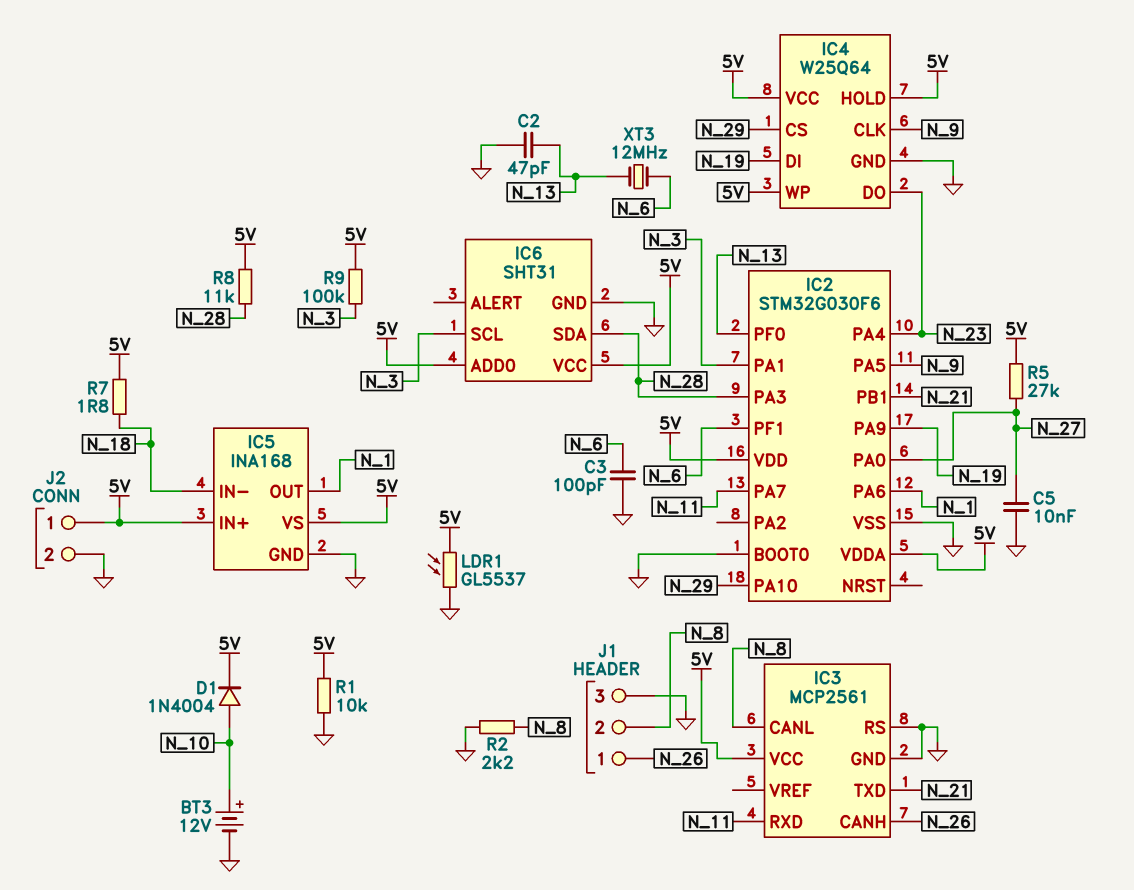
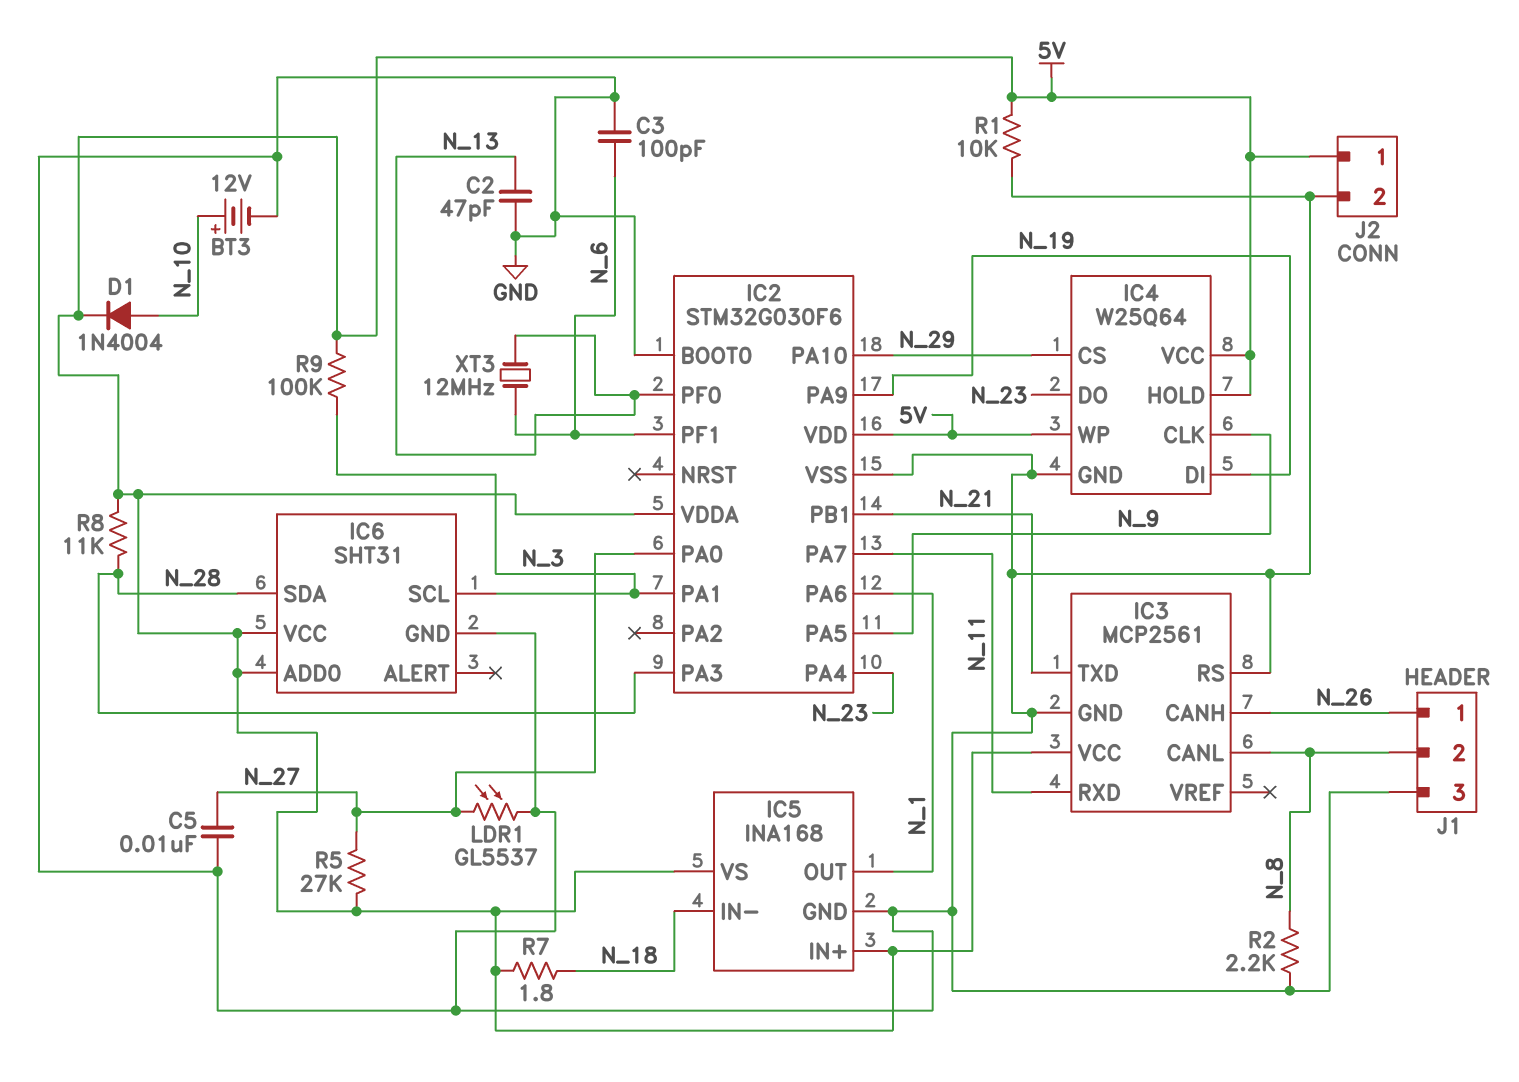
LDR1: GL5537 (5V, GND) -> GL5537 (GND, N_27)

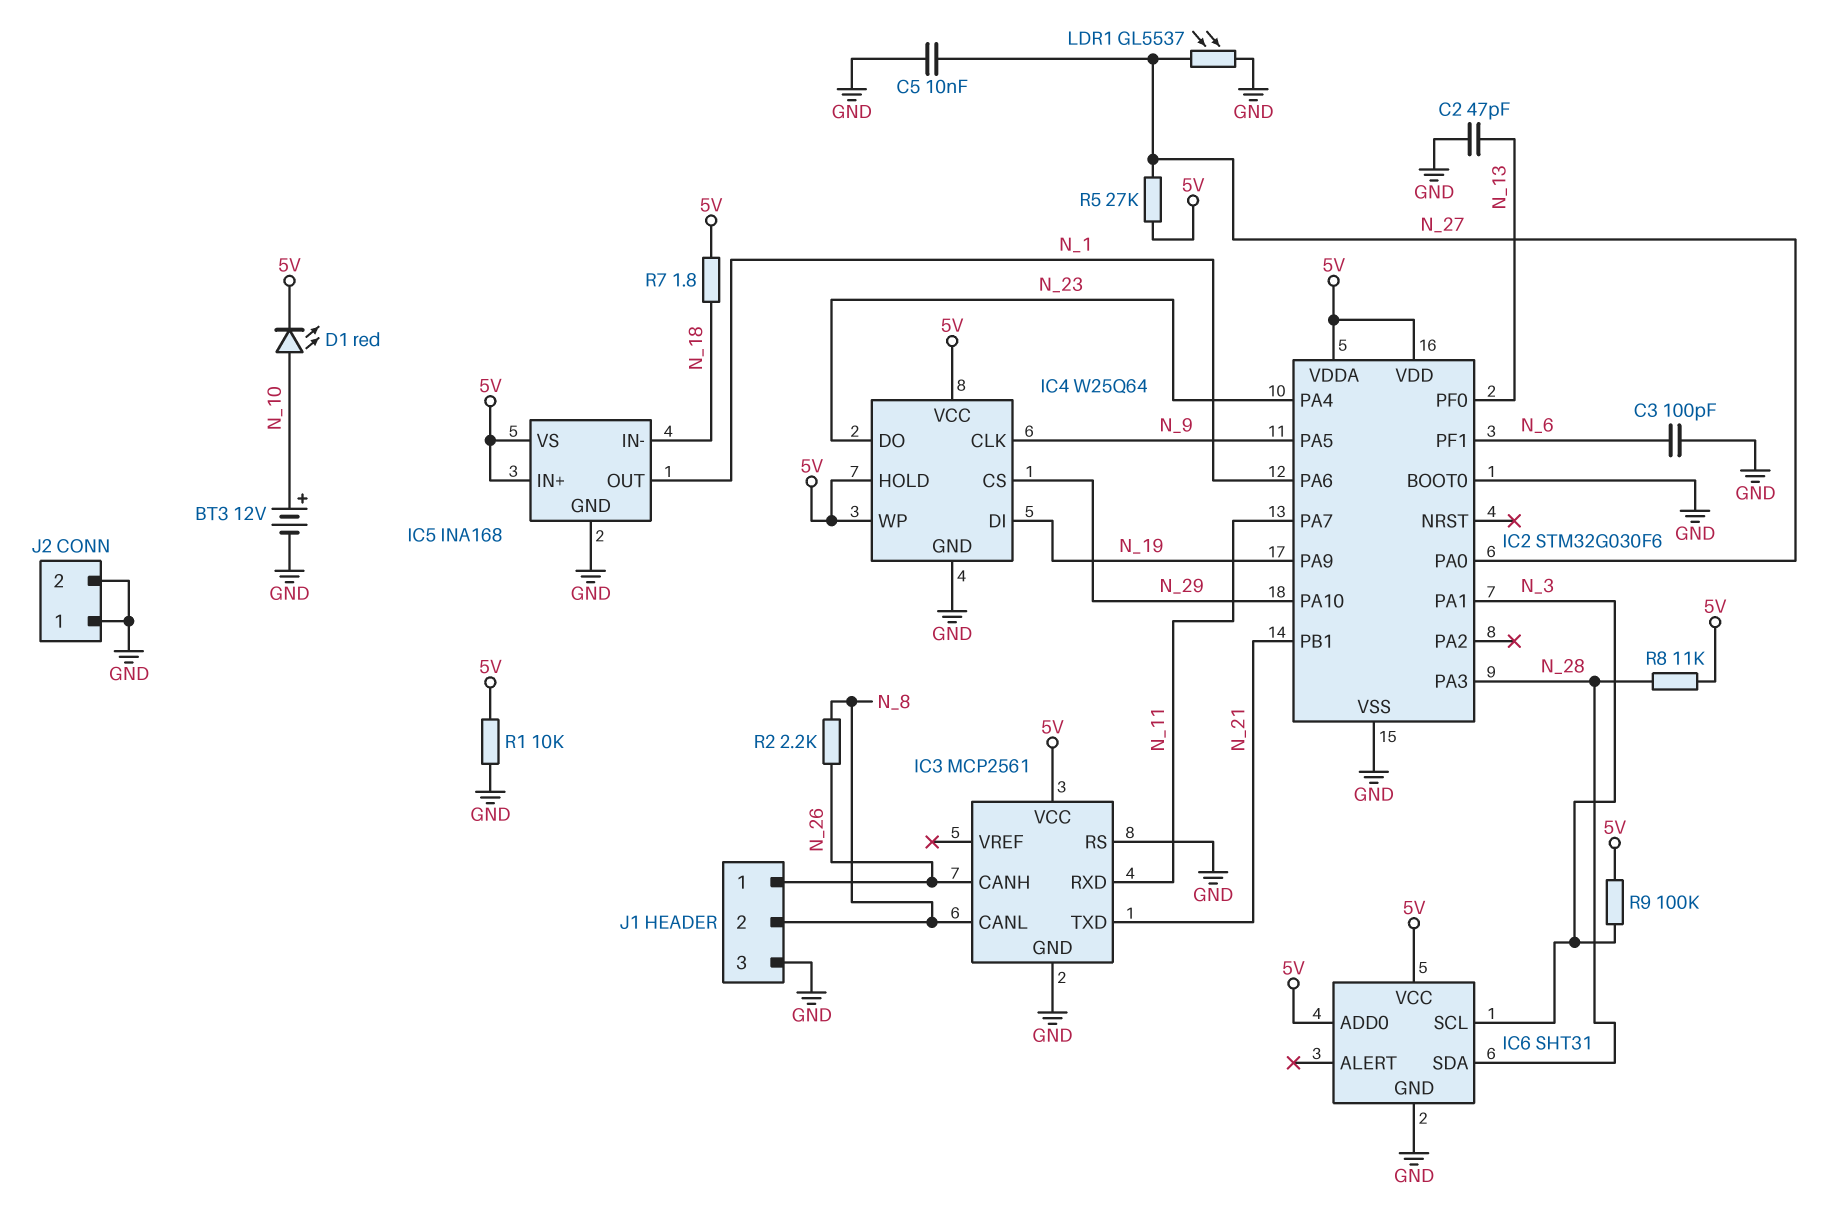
D1: diode 1N4004 (A N_10, K 5V) -> LED red (A N_10, K 5V)
J2 pin 1: 5V -> GND
R2: 2.2k (GND, N_8) -> 2.2k (N_8, N_26)
XT3: 12MHz (N_6, N_13) -> none

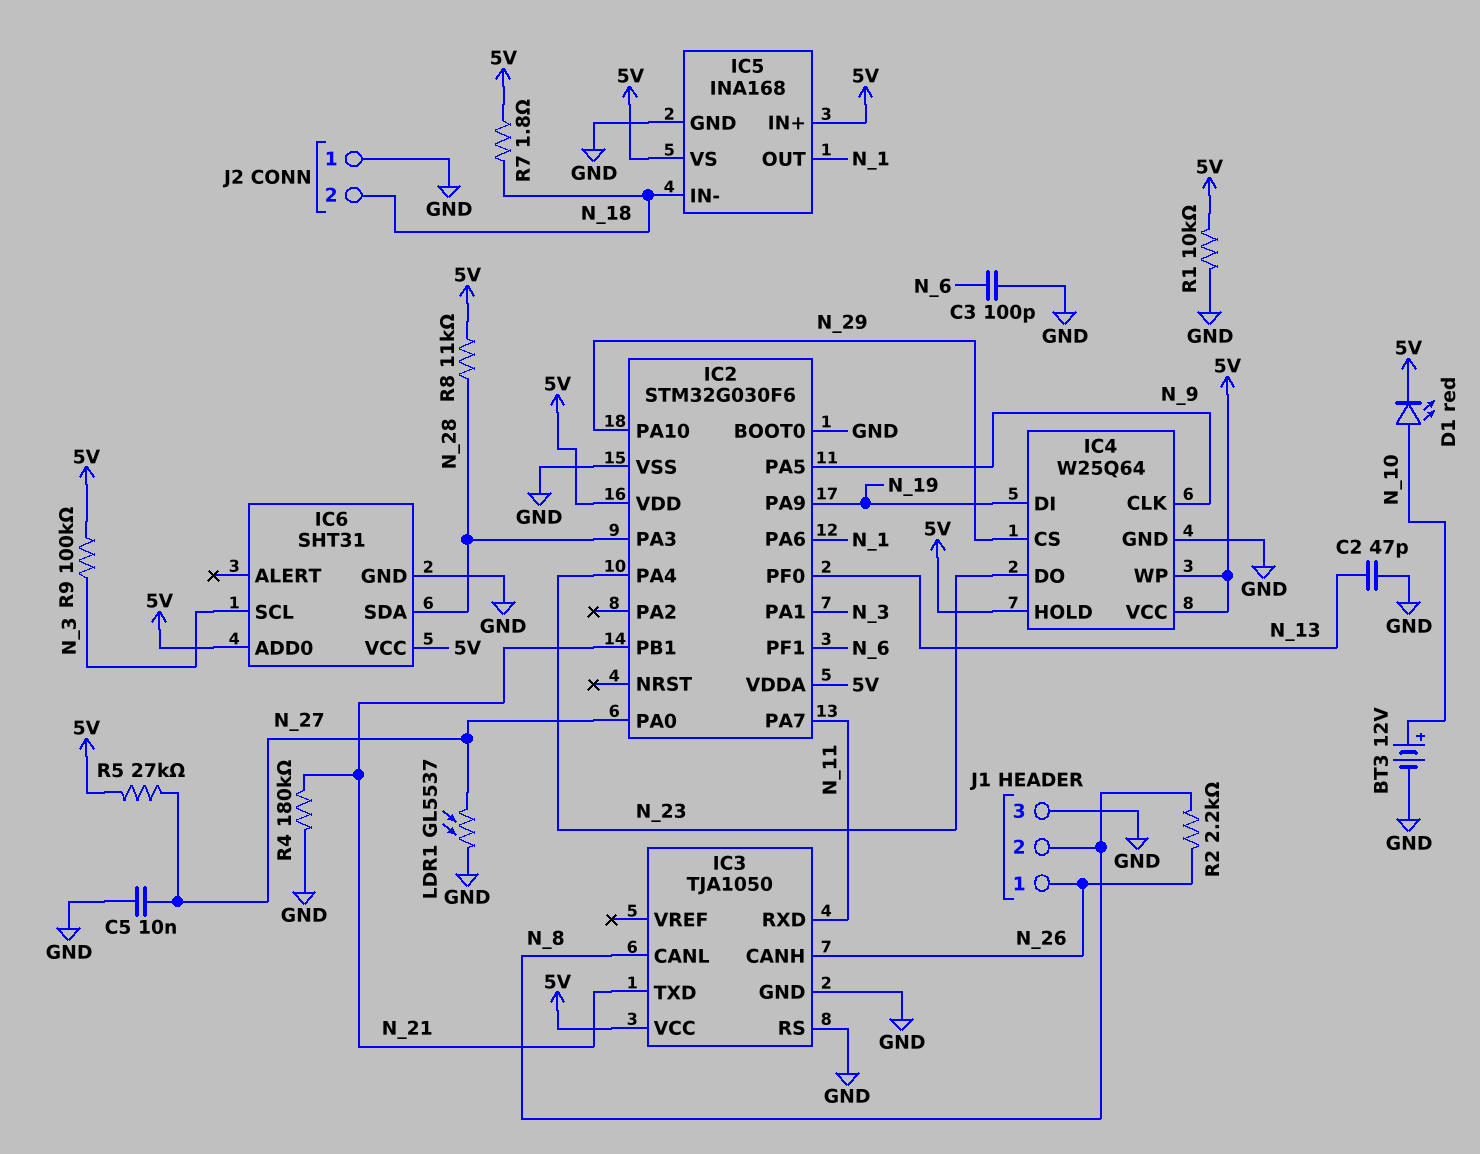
IC3: MCP2561 -> TJA1050
J2 pin 2: GND -> N_18
R4: none -> 180k (GND, N_21)

